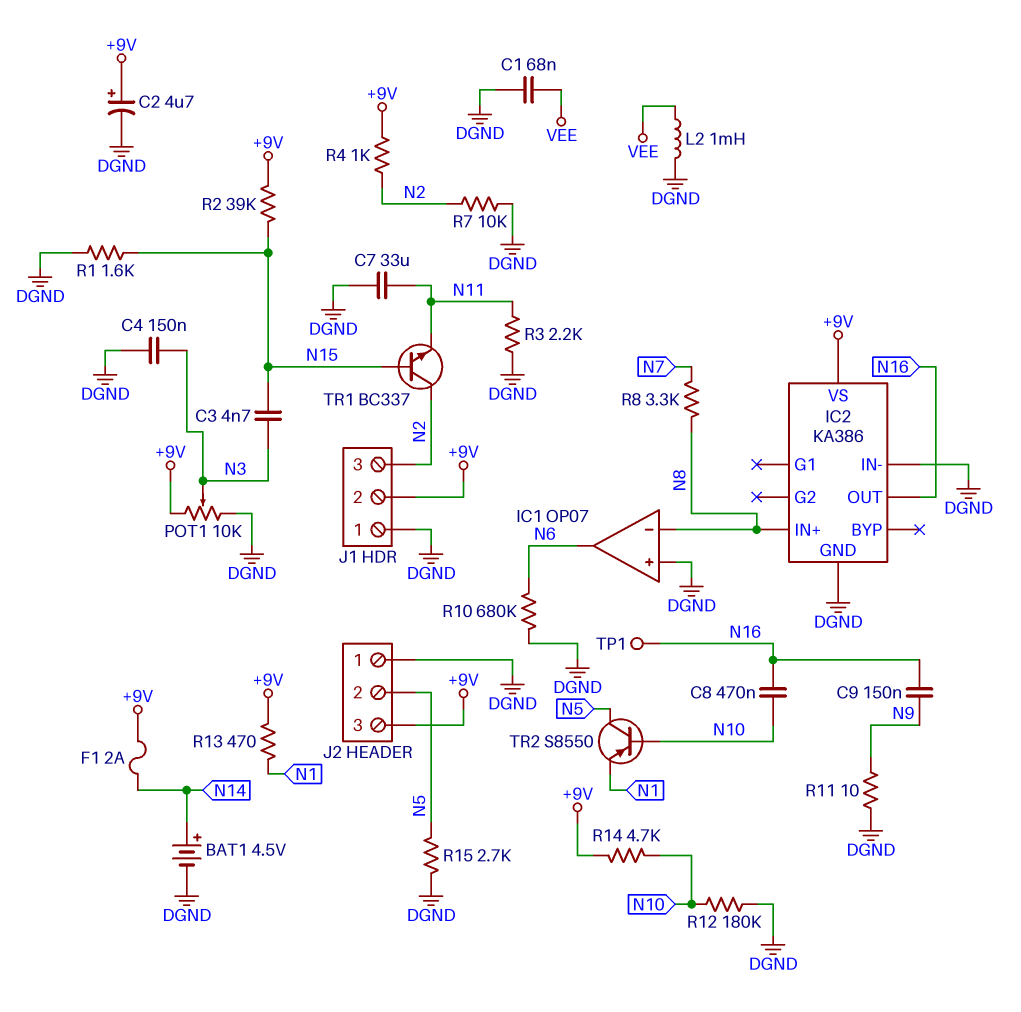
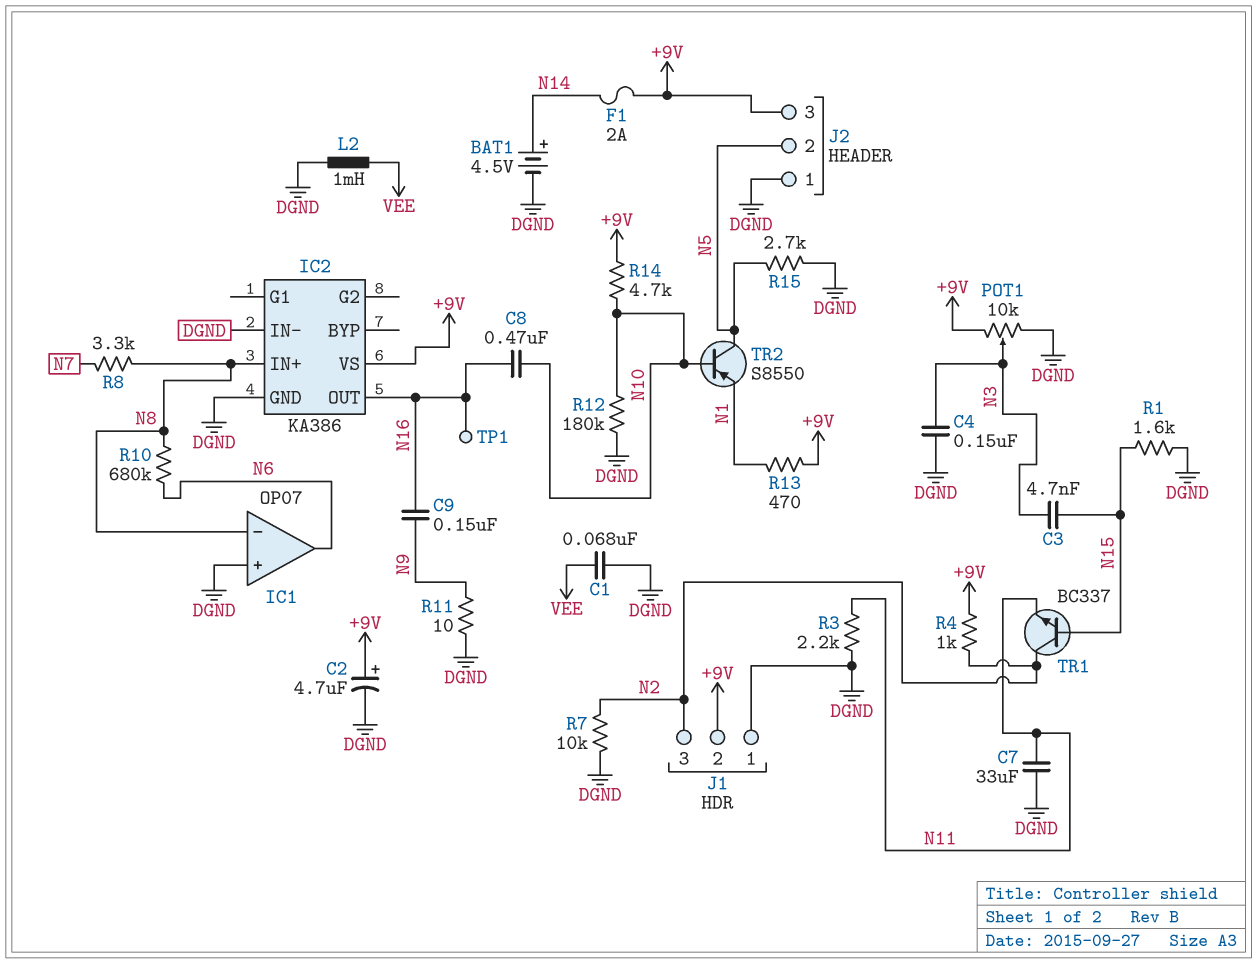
R2: 39k (+9V, N15) -> none
R10: 680k (DGND, N6) -> 680k (N6, N8)

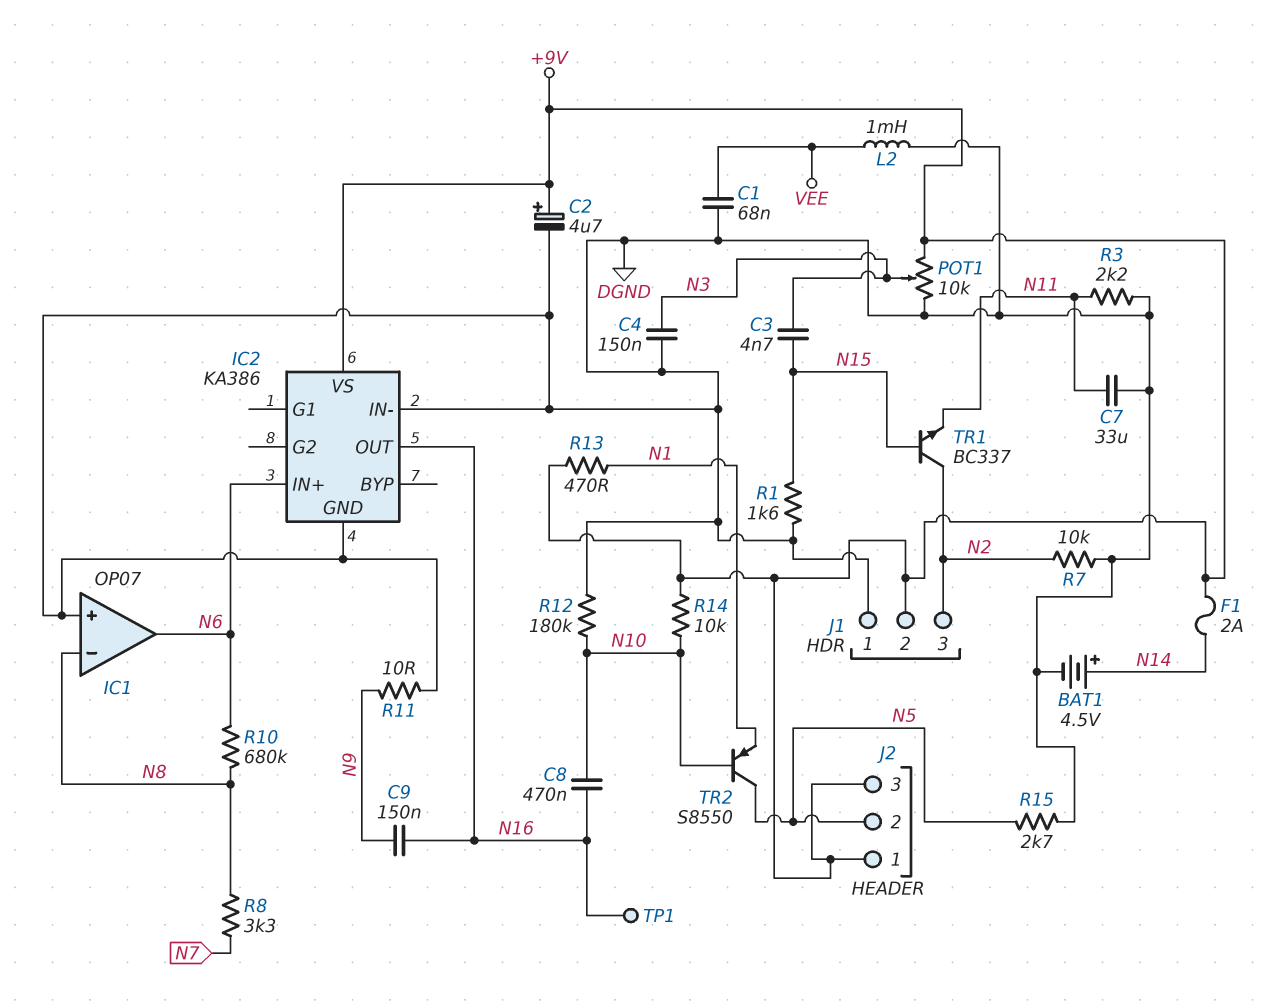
IC2 pin IN+: N8 -> N6
J2 pin 1: DGND -> +9V
R4: 1k (+9V, N2) -> none
R14: 4.7k (+9V, N10) -> 10k (+9V, N10)

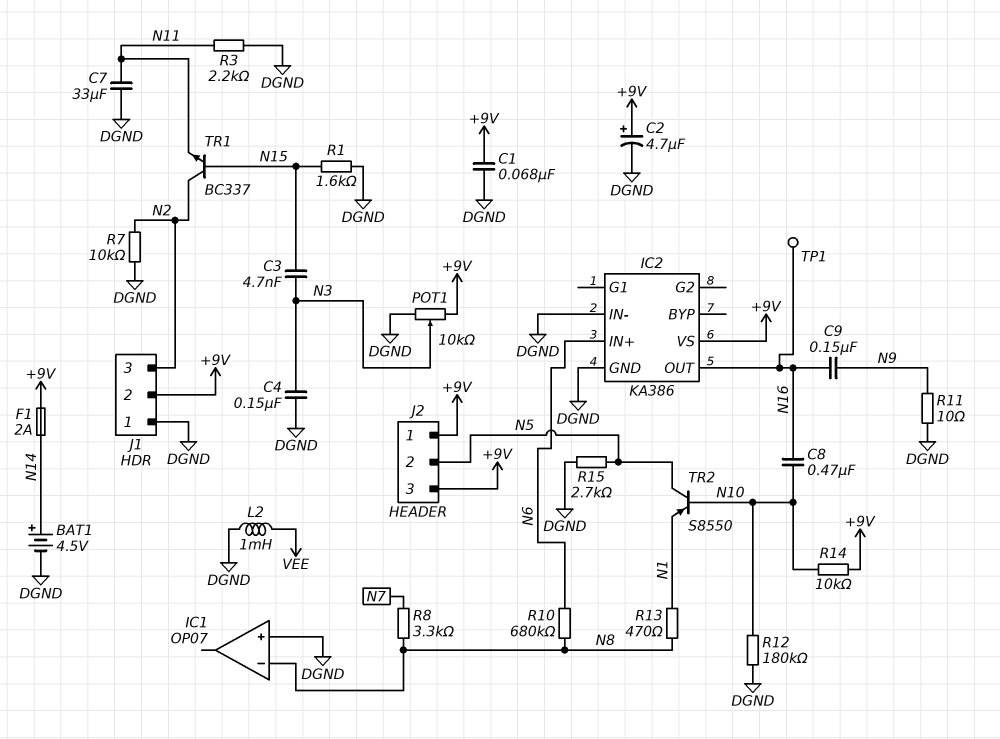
C1: 68nF (DGND, VEE) -> 68nF (+9V, DGND)
IC1 pin out: N6 -> none
R13: 470 (+9V, N1) -> 470 (N1, N8)

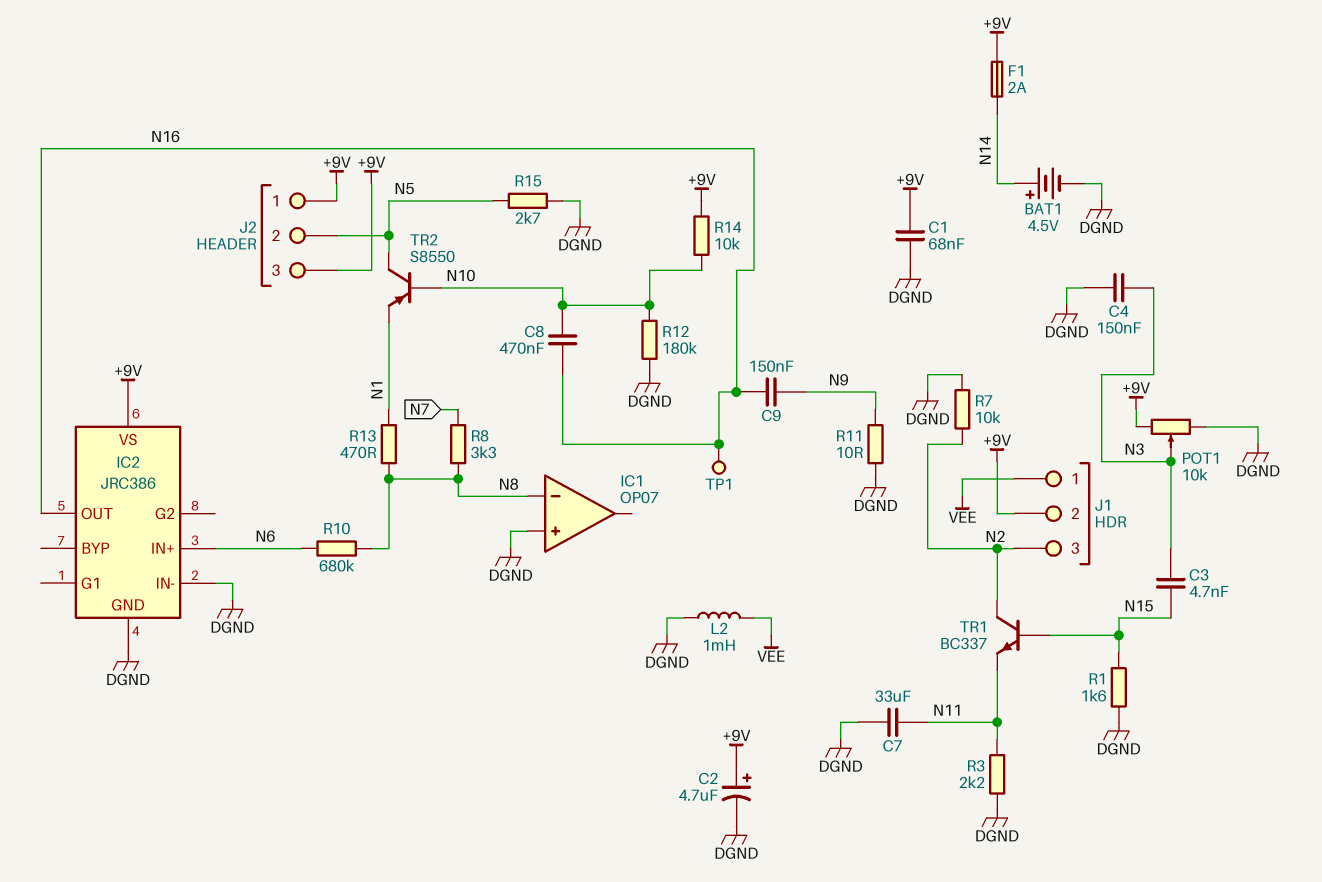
IC2: KA386 -> JRC386
J1 pin 1: DGND -> VEE

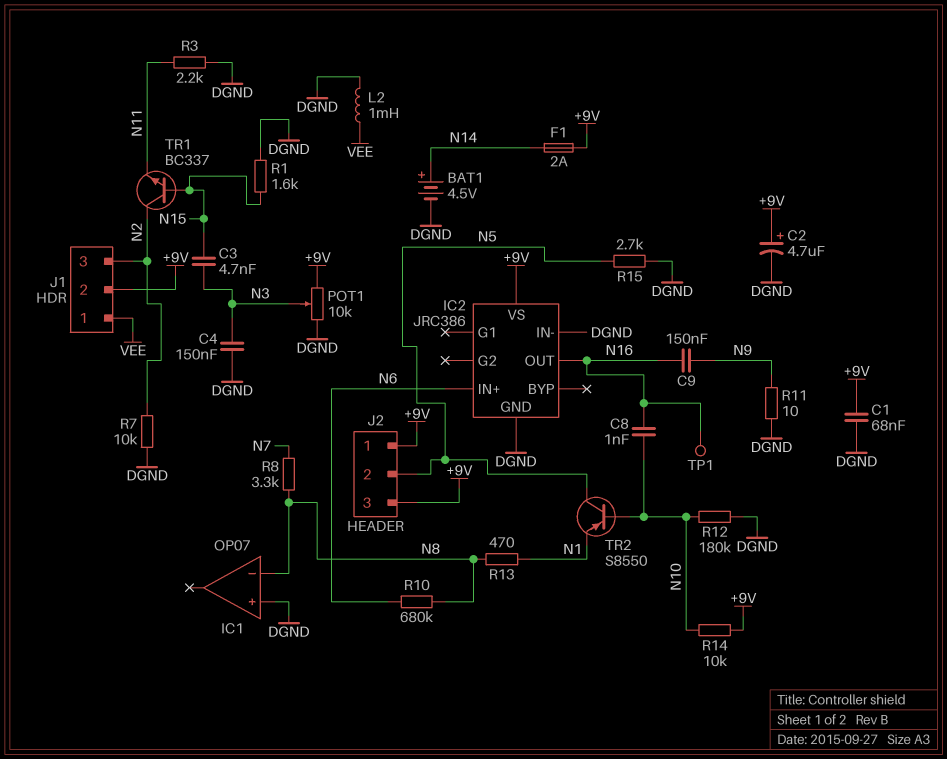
C7: 33uF (DGND, N11) -> none
C8: 470nF (N10, N16) -> 1nF (N10, N16)

